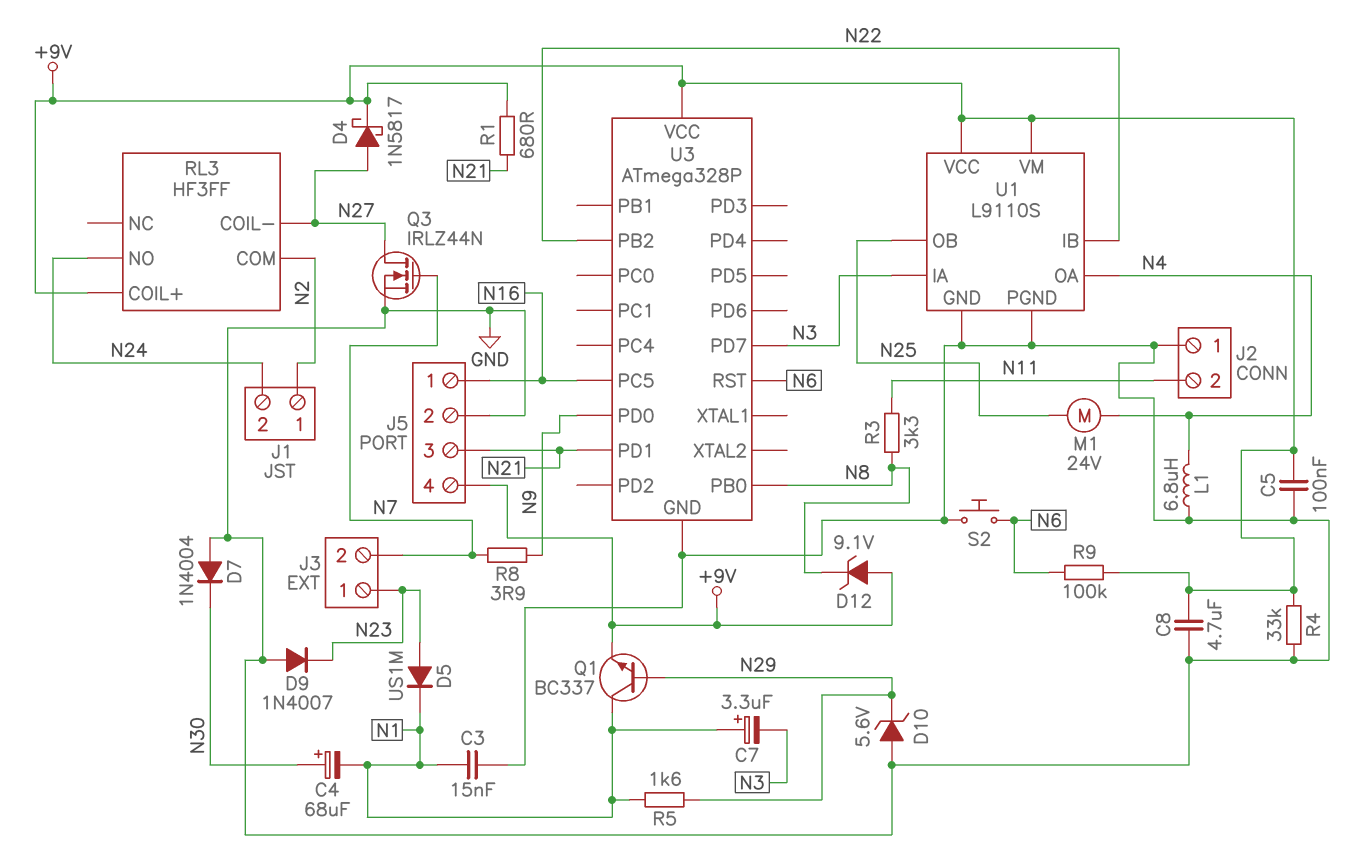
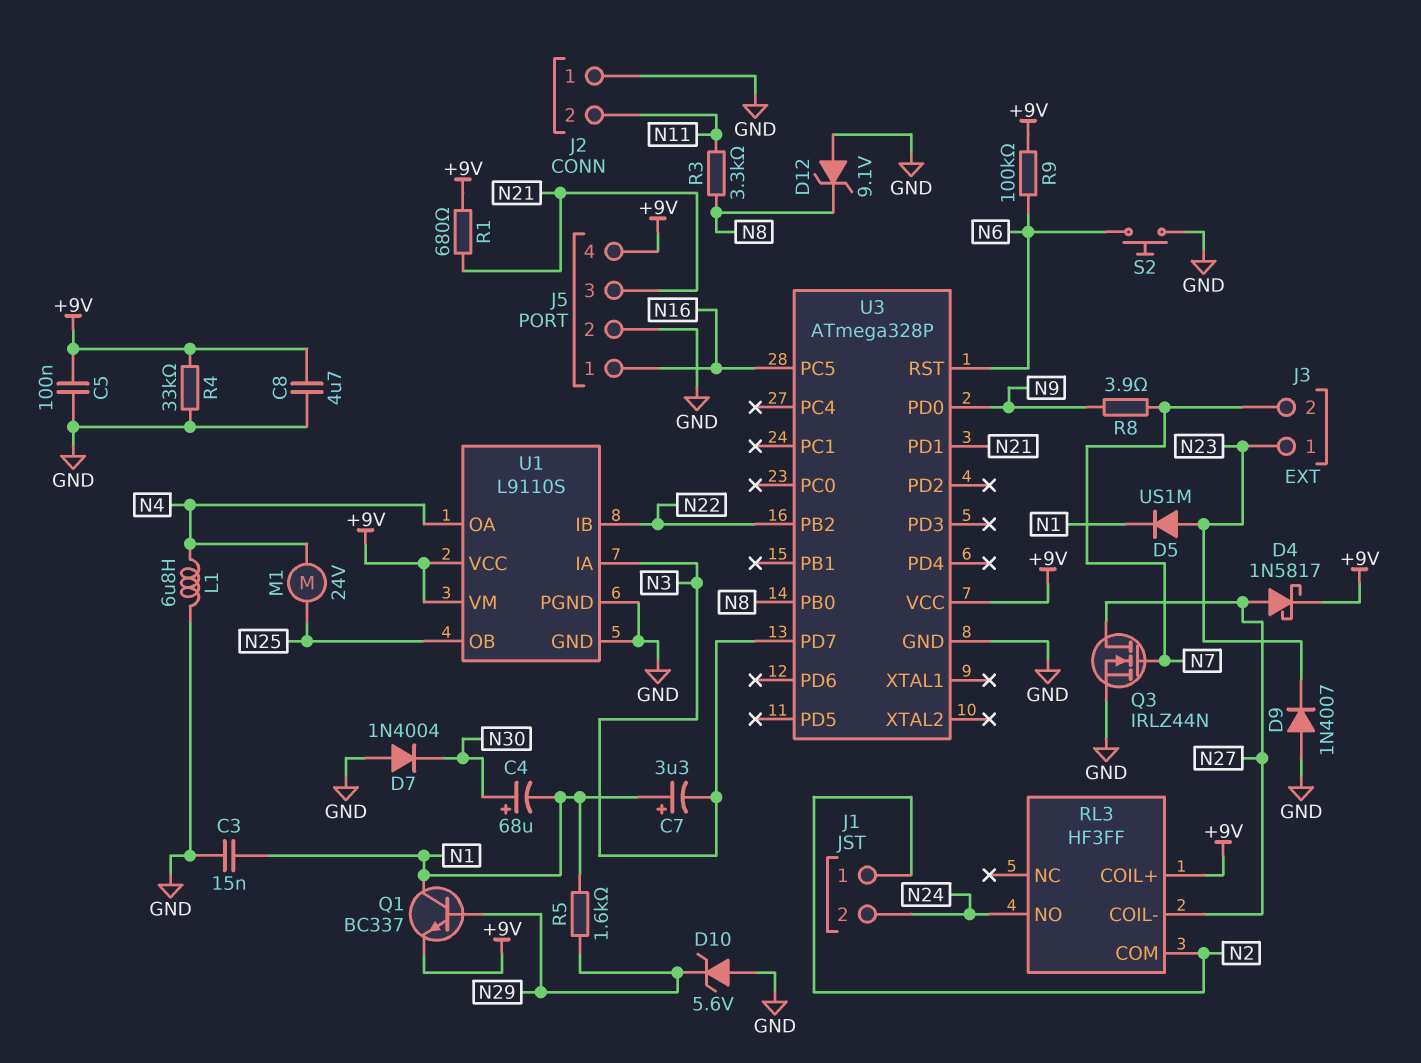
D12: zener 9.1V (A +9V, K N8) -> zener 9.1V (A GND, K N8)

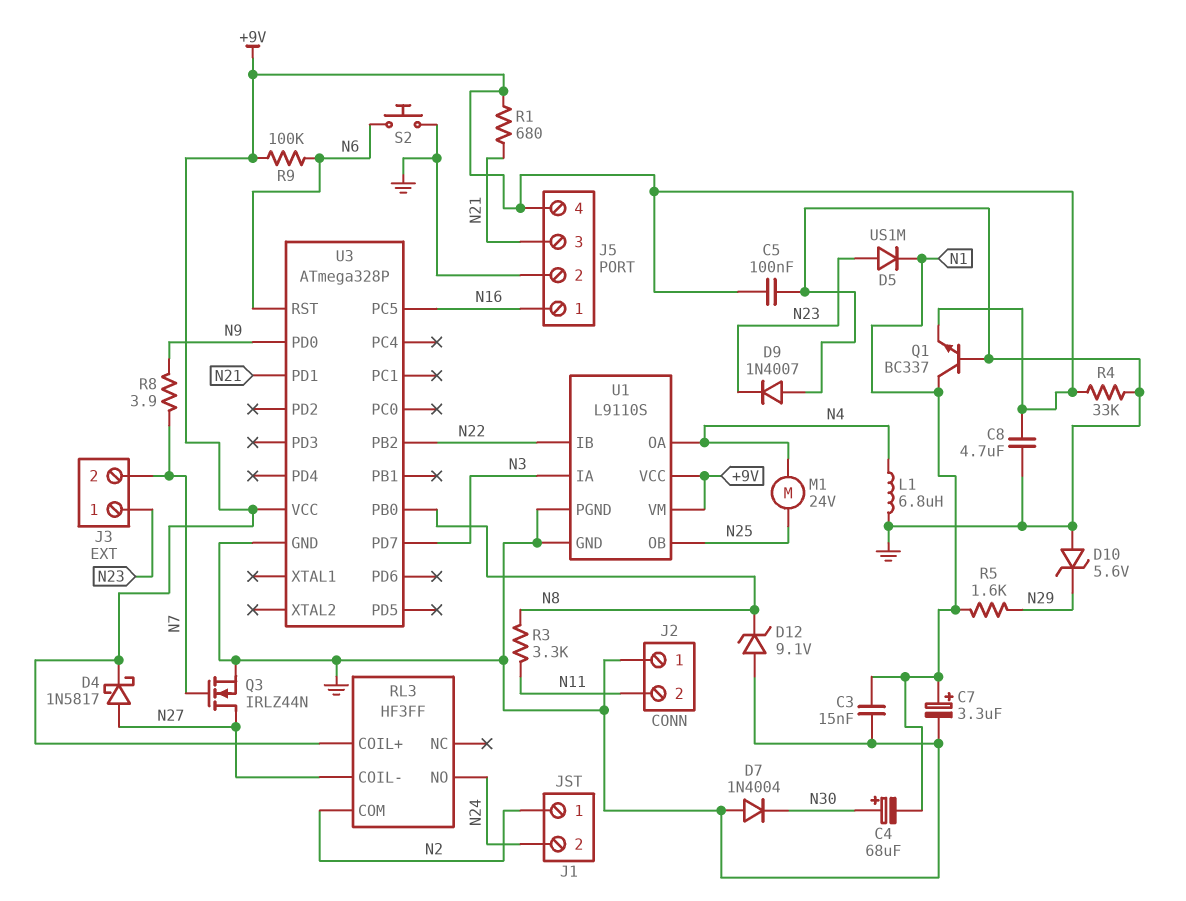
C7: 3.3uF (plus N1, minus N3) -> 3.3uF (plus N1, minus GND)
Q1: NPN BC337 (B N29, C N1, E +9V) -> NPN BC337 (B GND, C N1, E +9V)

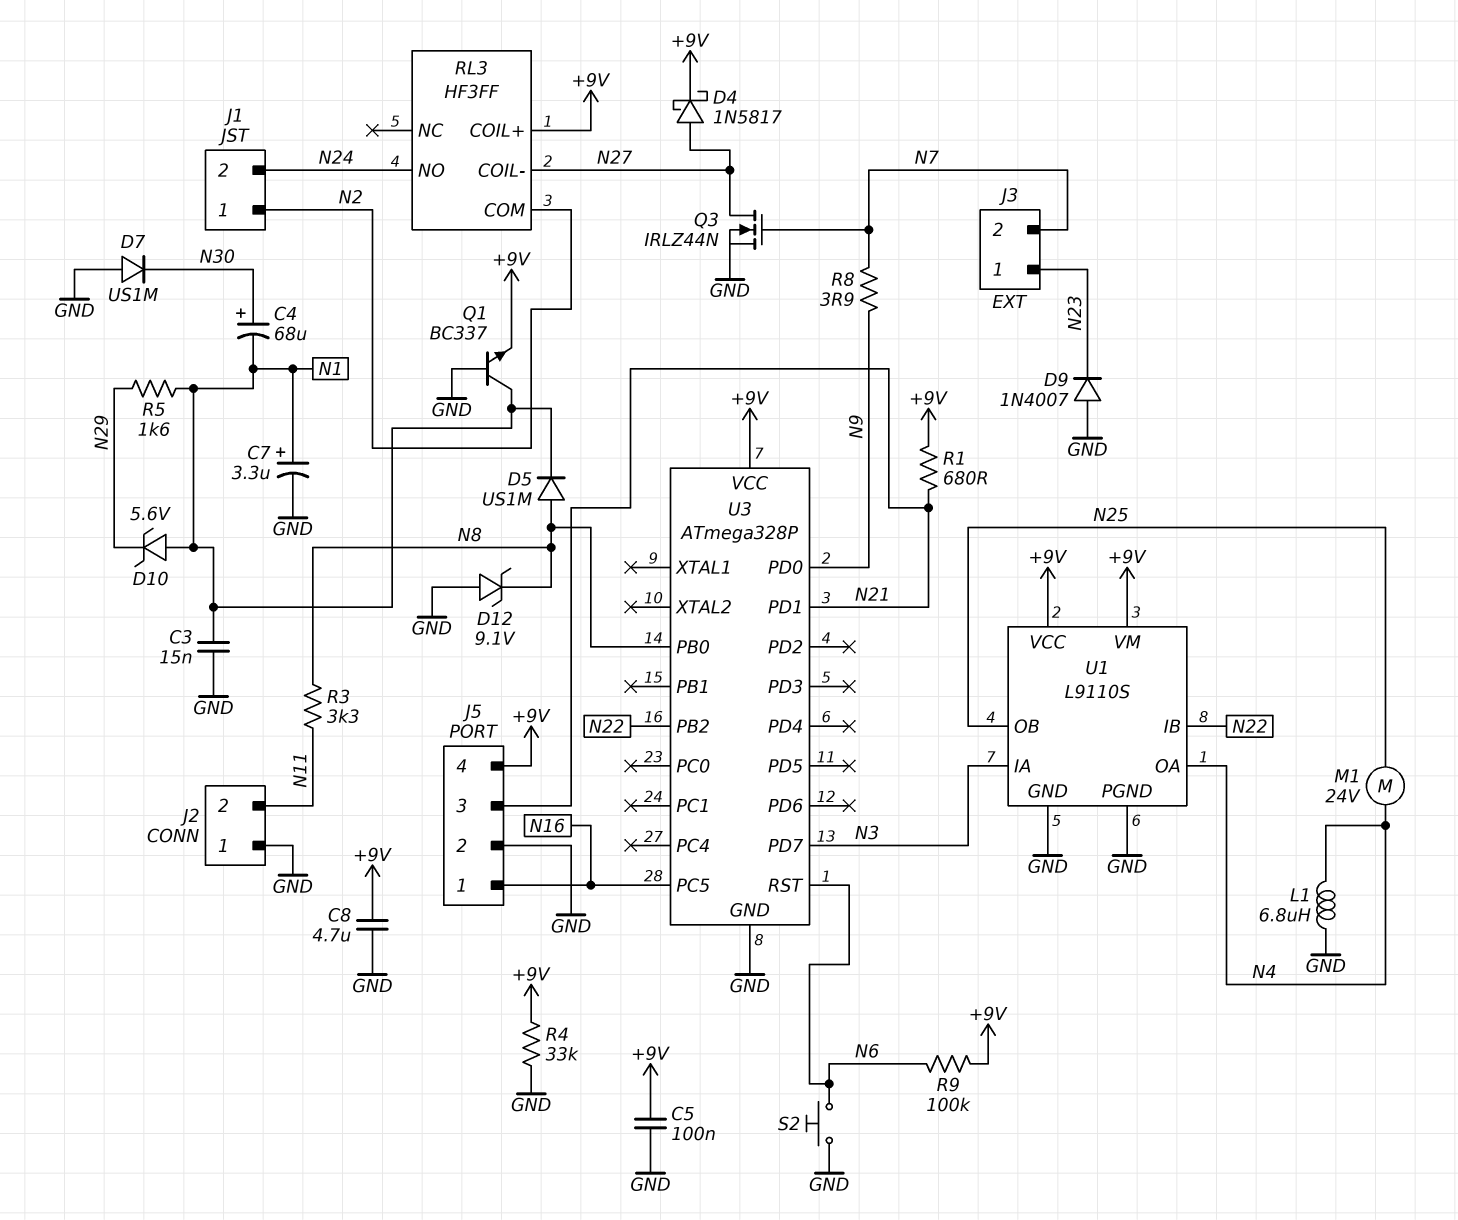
D5: diode US1M (A N23, K N1) -> diode US1M (A N8, K N1)
D7: diode 1N4004 (A GND, K N30) -> diode US1M (A GND, K N30)
D10: zener 5.6V (A GND, K N29) -> zener 5.6V (A N1, K N29)

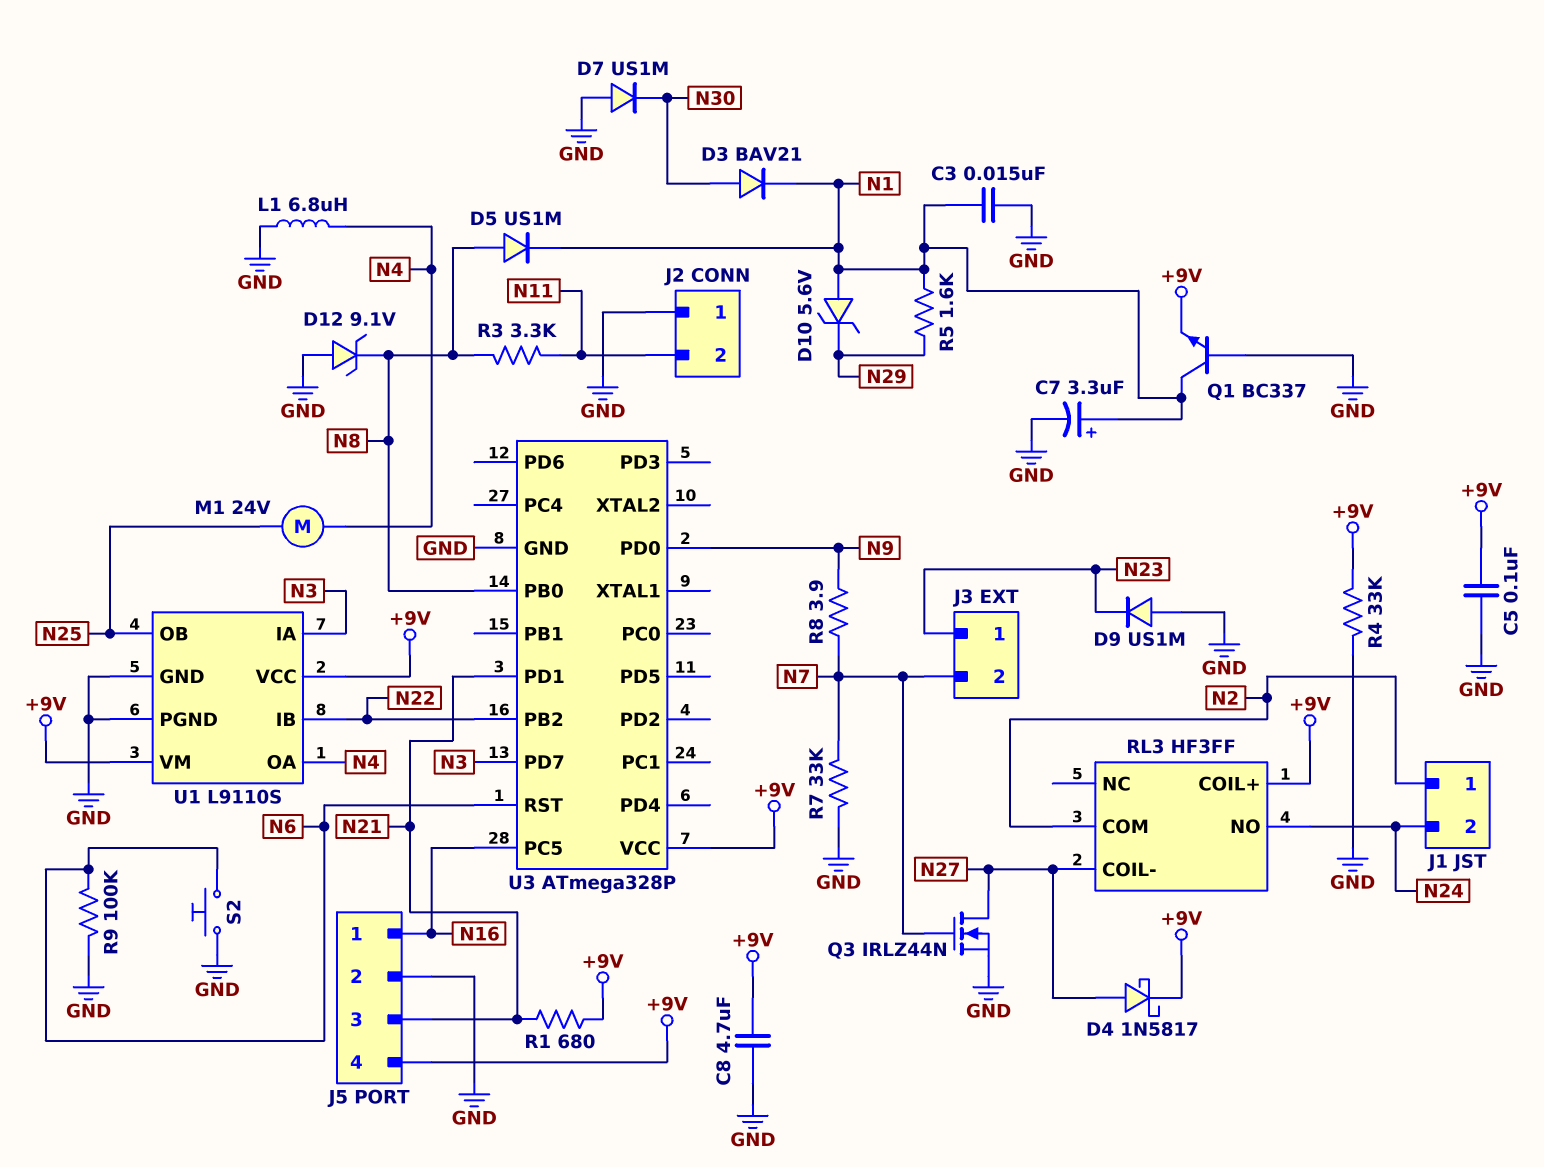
C4: 68uF (plus N30, minus N1) -> none
D3: none -> diode BAV21 (A N30, K N1)
D9: diode 1N4007 (A GND, K N23) -> diode US1M (A GND, K N23)
R7: none -> 33k (GND, N7)
R9: 100k (+9V, N6) -> 100k (GND, N6)

